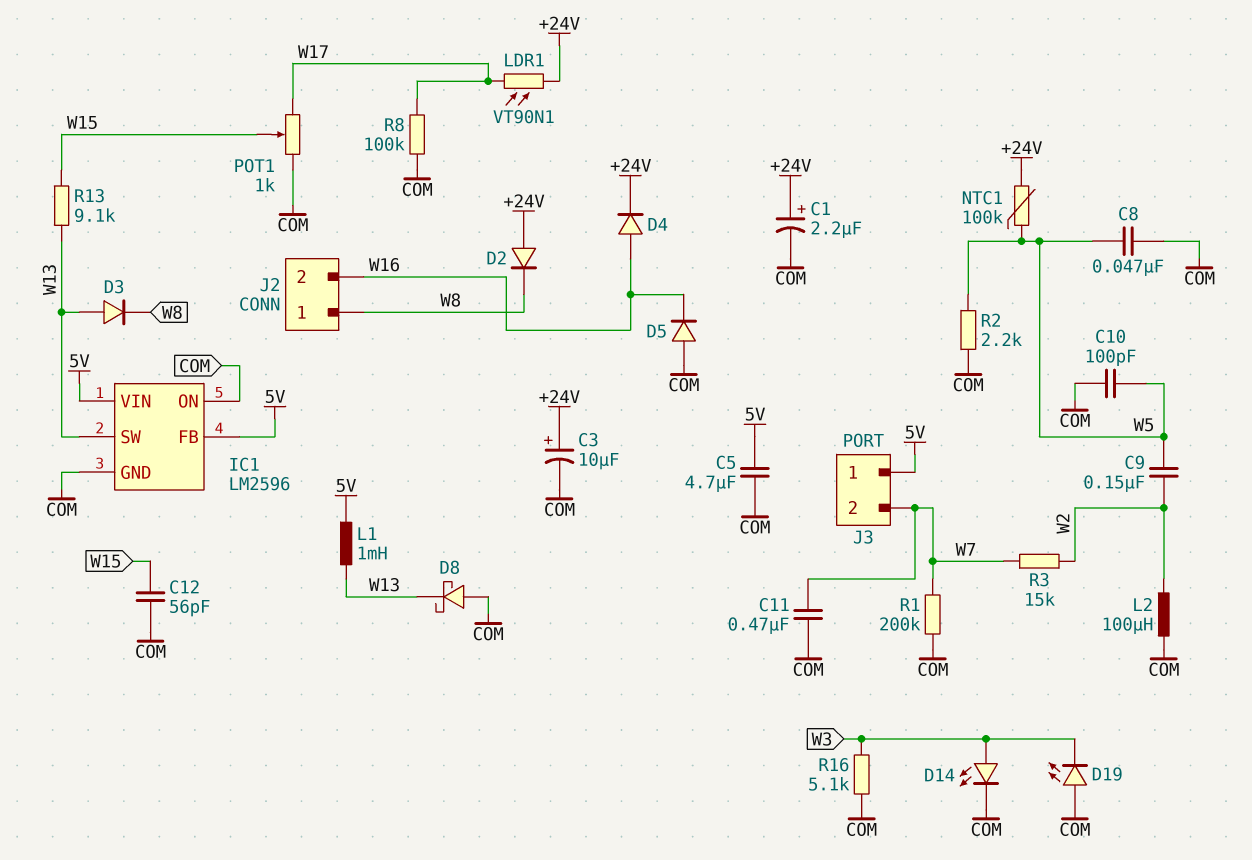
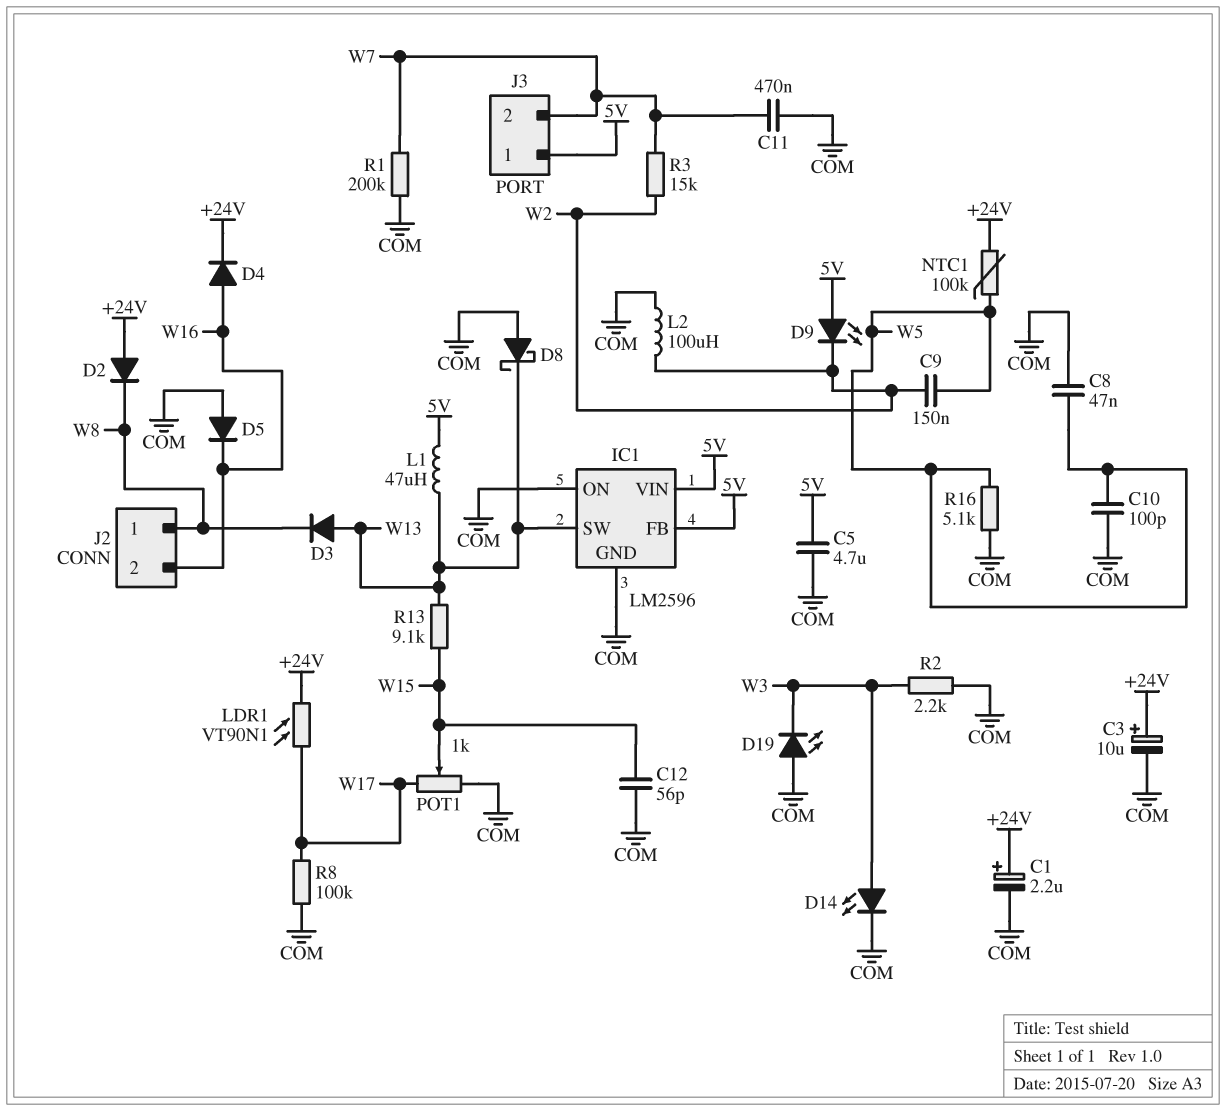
D9: none -> LED (A 5V, K W2)
L1: 1mH (5V, W13) -> 47uH (5V, W13)
R2: 2.2k (COM, W5) -> 2.2k (COM, W3)
R16: 5.1k (COM, W3) -> 5.1k (COM, W5)

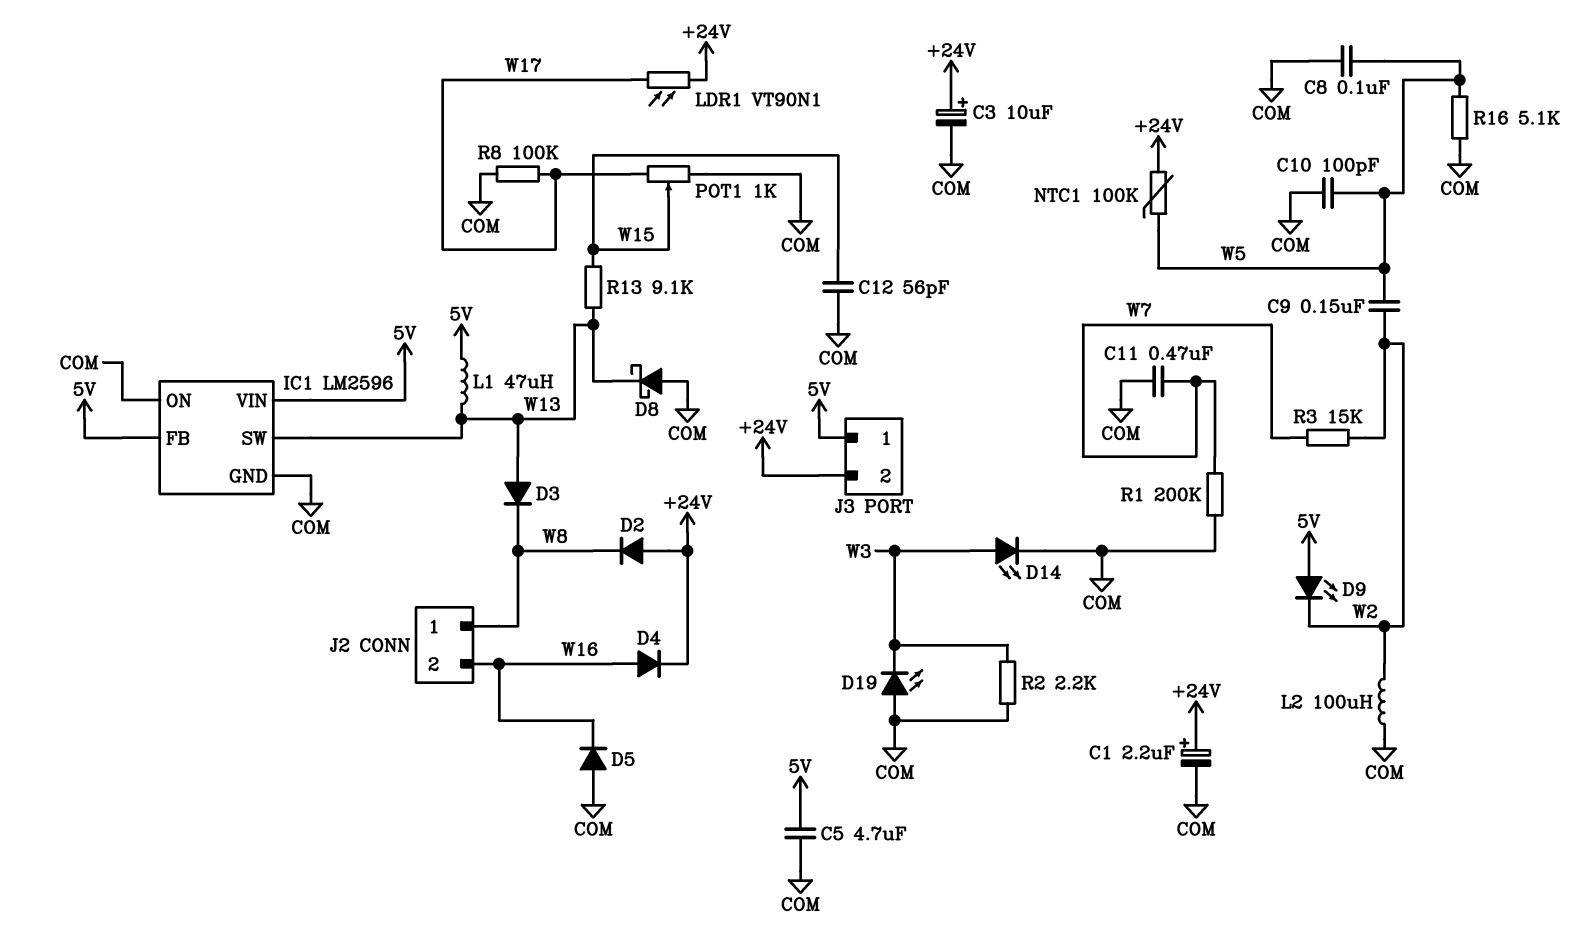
C8: 47nF (COM, W5) -> 100nF (COM, W5)
J3 pin 2: W7 -> +24V

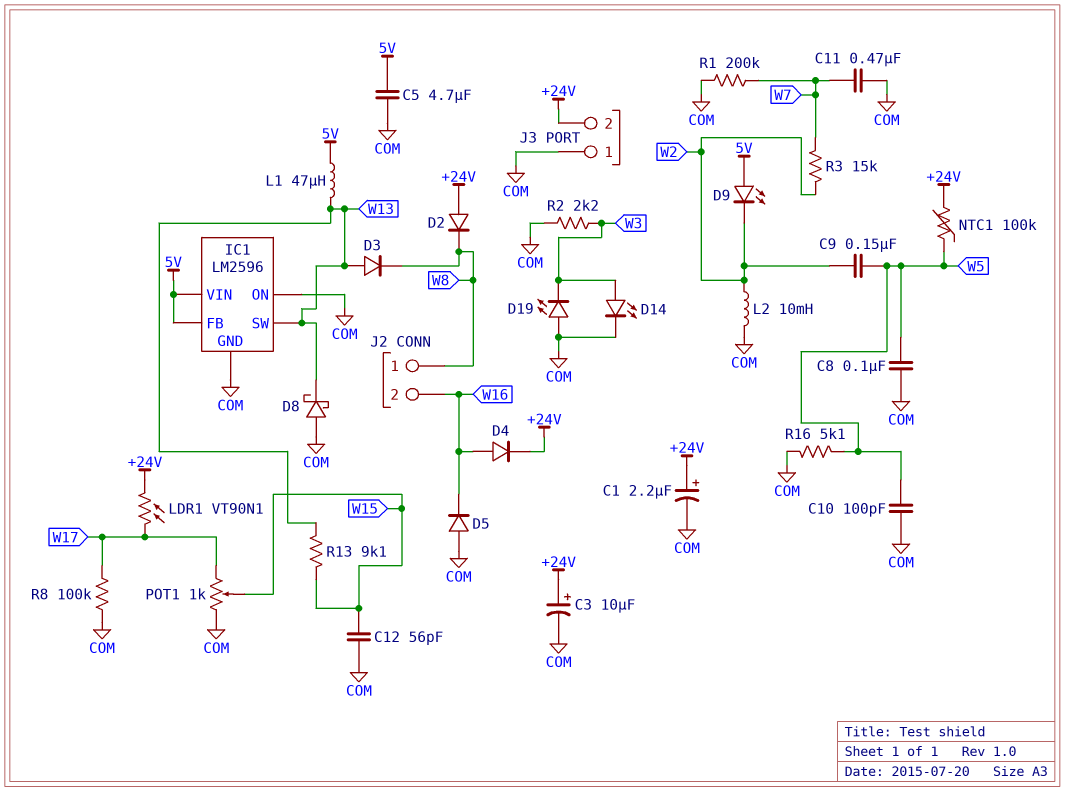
J3 pin 1: 5V -> COM
L2: 100uH (COM, W2) -> 10mH (COM, W2)

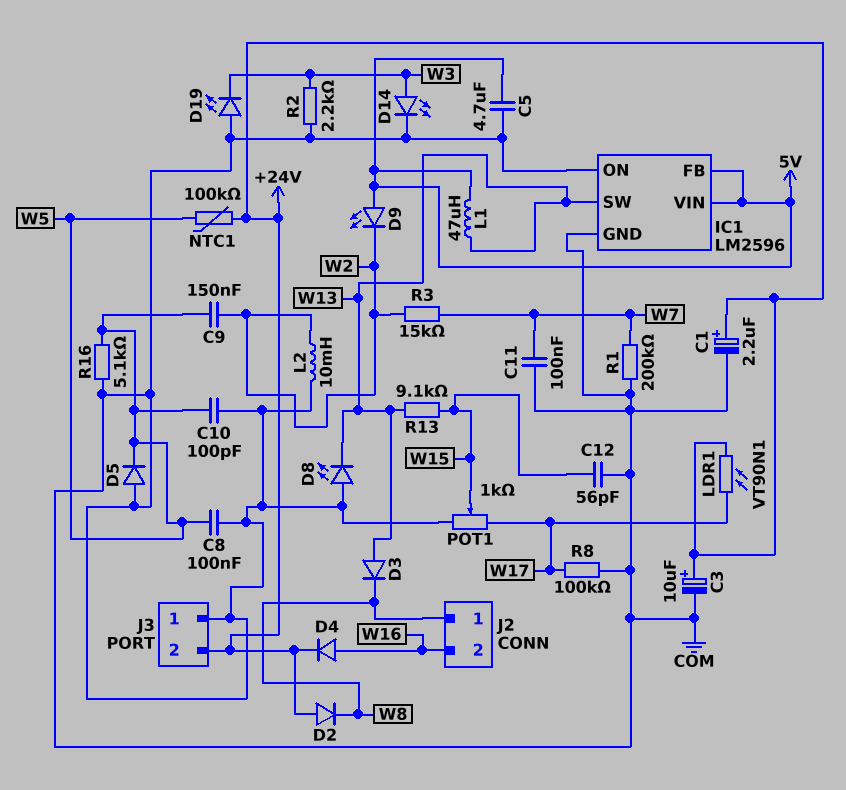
C11: 470nF (COM, W7) -> 100nF (COM, W7)
D5: diode (A COM, K W16) -> diode (A COM, K W5)
D8: schottky (A COM, K W13) -> LED (A COM, K W13)

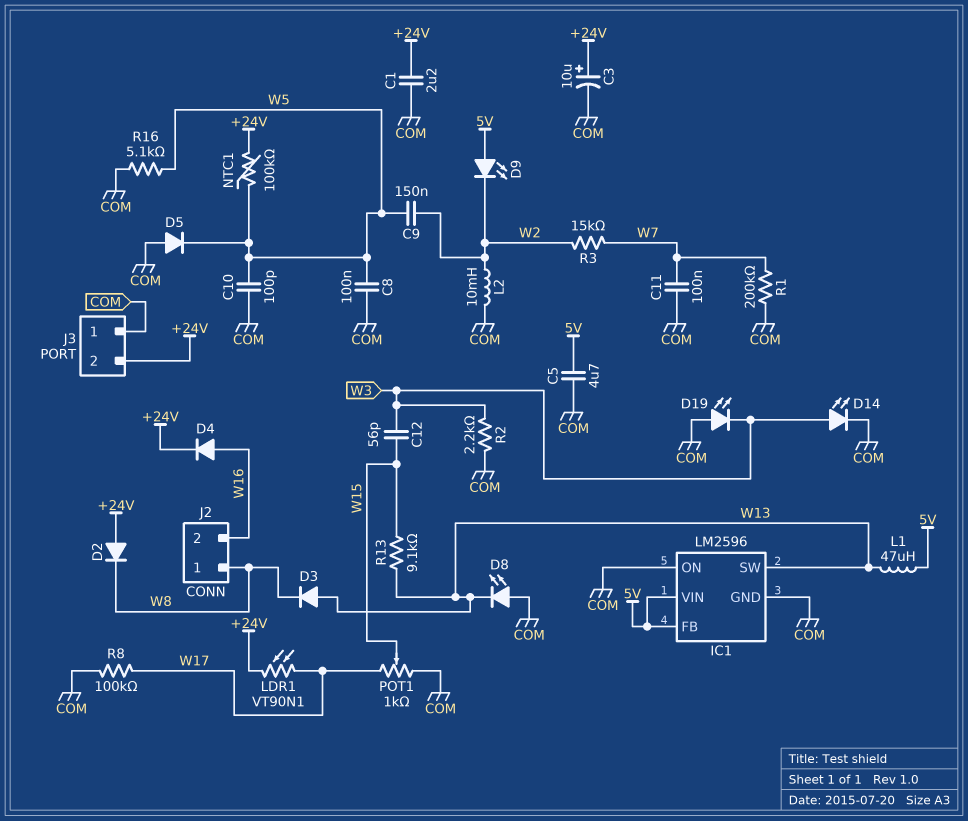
C1: 2.2uF (plus +24V, minus COM) -> 2.2uF (+24V, COM)
C12: 56pF (COM, W15) -> 56pF (W3, W15)

